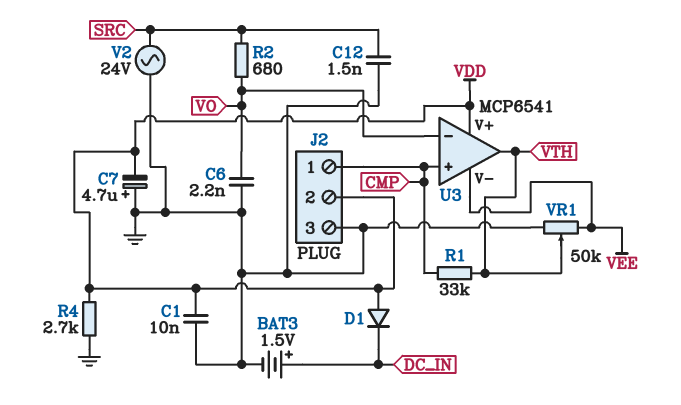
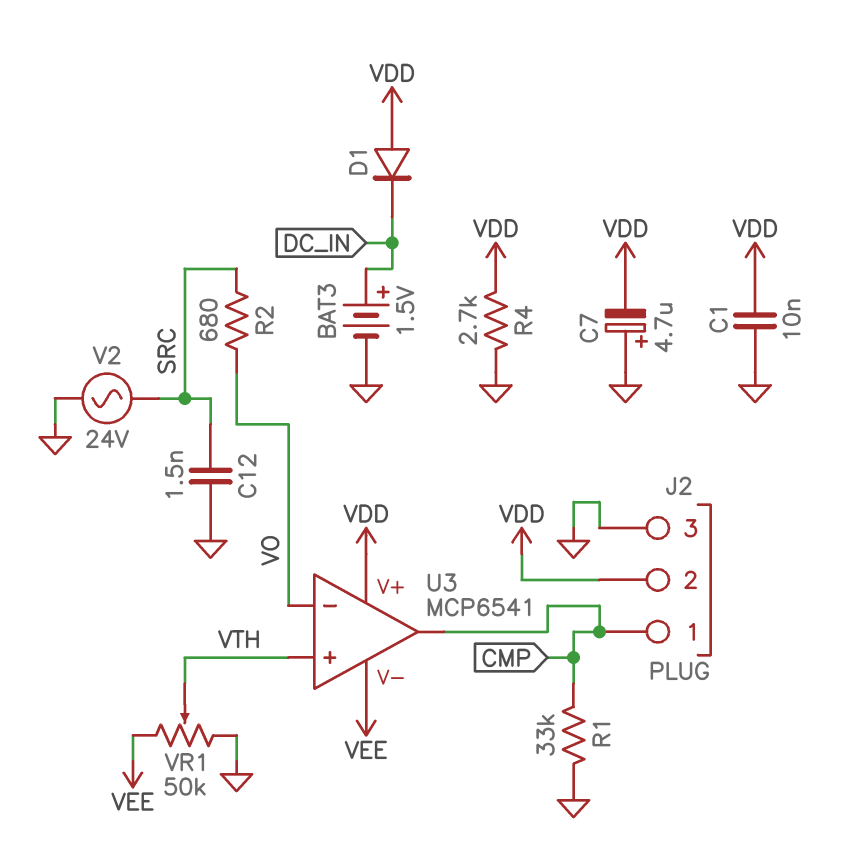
C6: 2.2nF (GND, VO) -> none
R1: 33k (CMP, VTH) -> 33k (CMP, GND)
U3 pin in+: CMP -> VTH
U3 pin out: VTH -> CMP

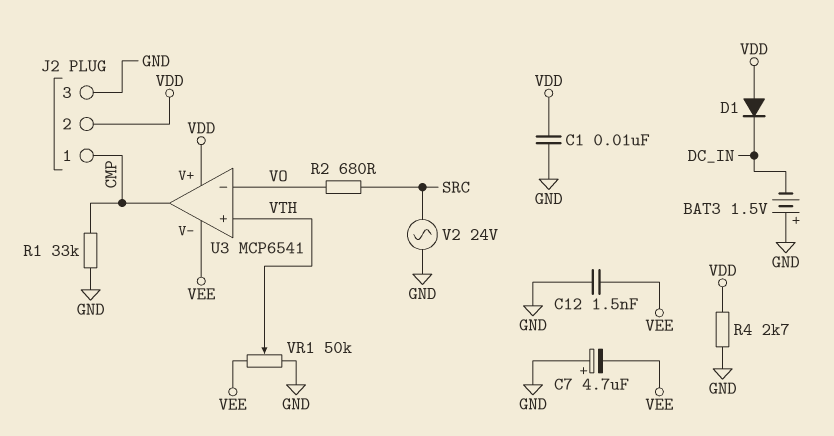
BAT3: 1.5V (plus DC_IN, minus GND) -> 1.5V (plus GND, minus DC_IN)
C7: 4.7uF (plus GND, minus VDD) -> 4.7uF (plus GND, minus VEE)
C12: 1.5nF (GND, SRC) -> 1.5nF (GND, VEE)

